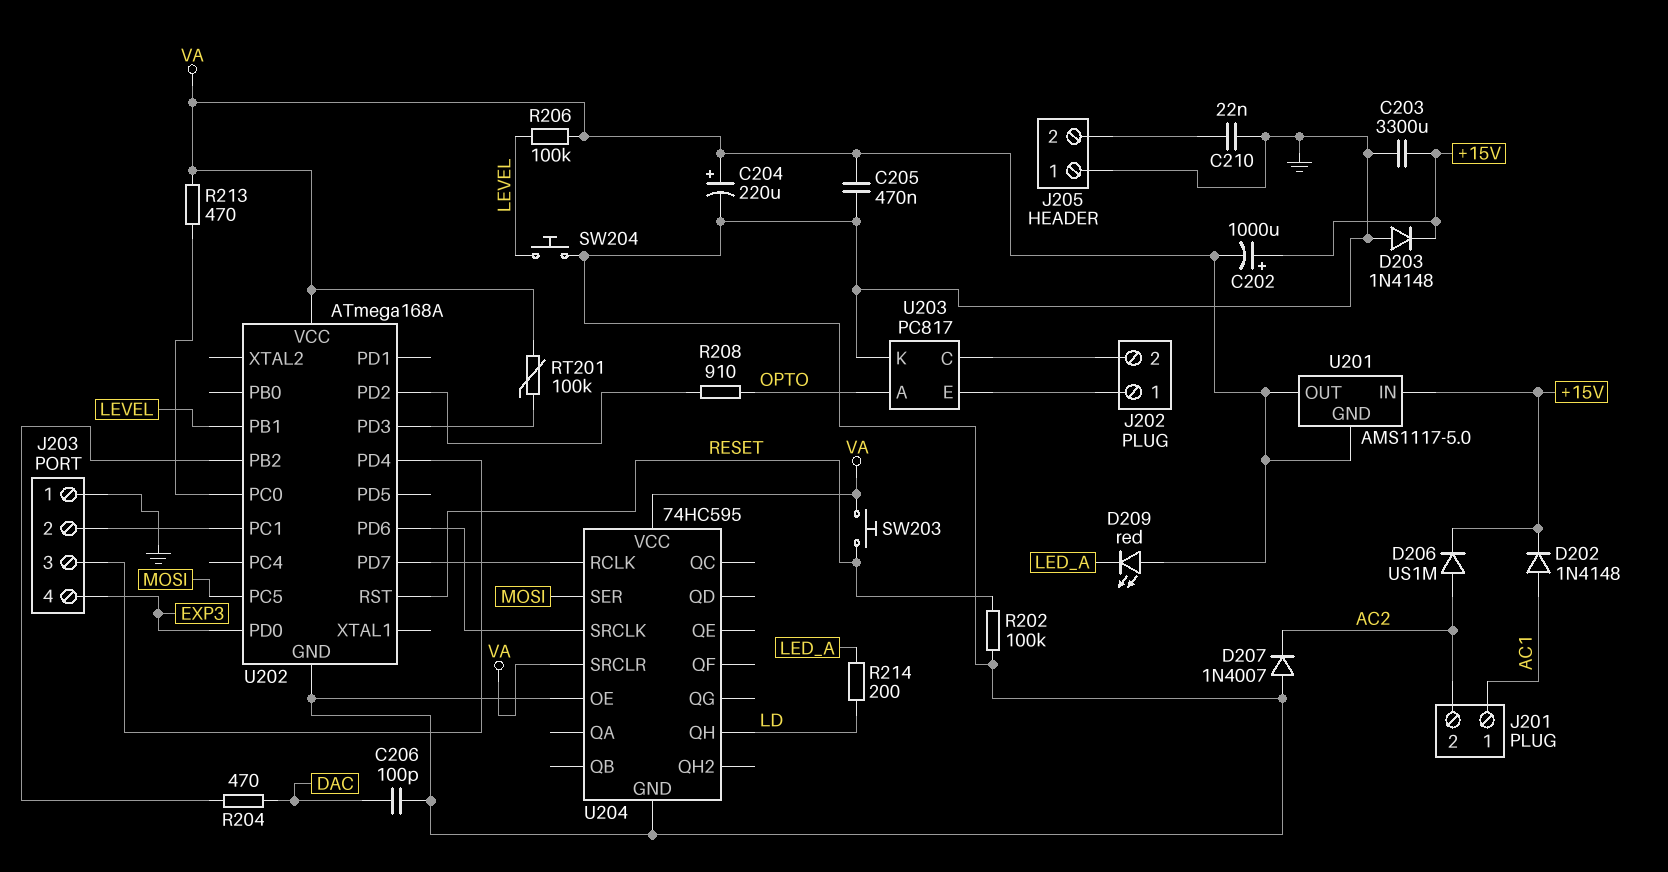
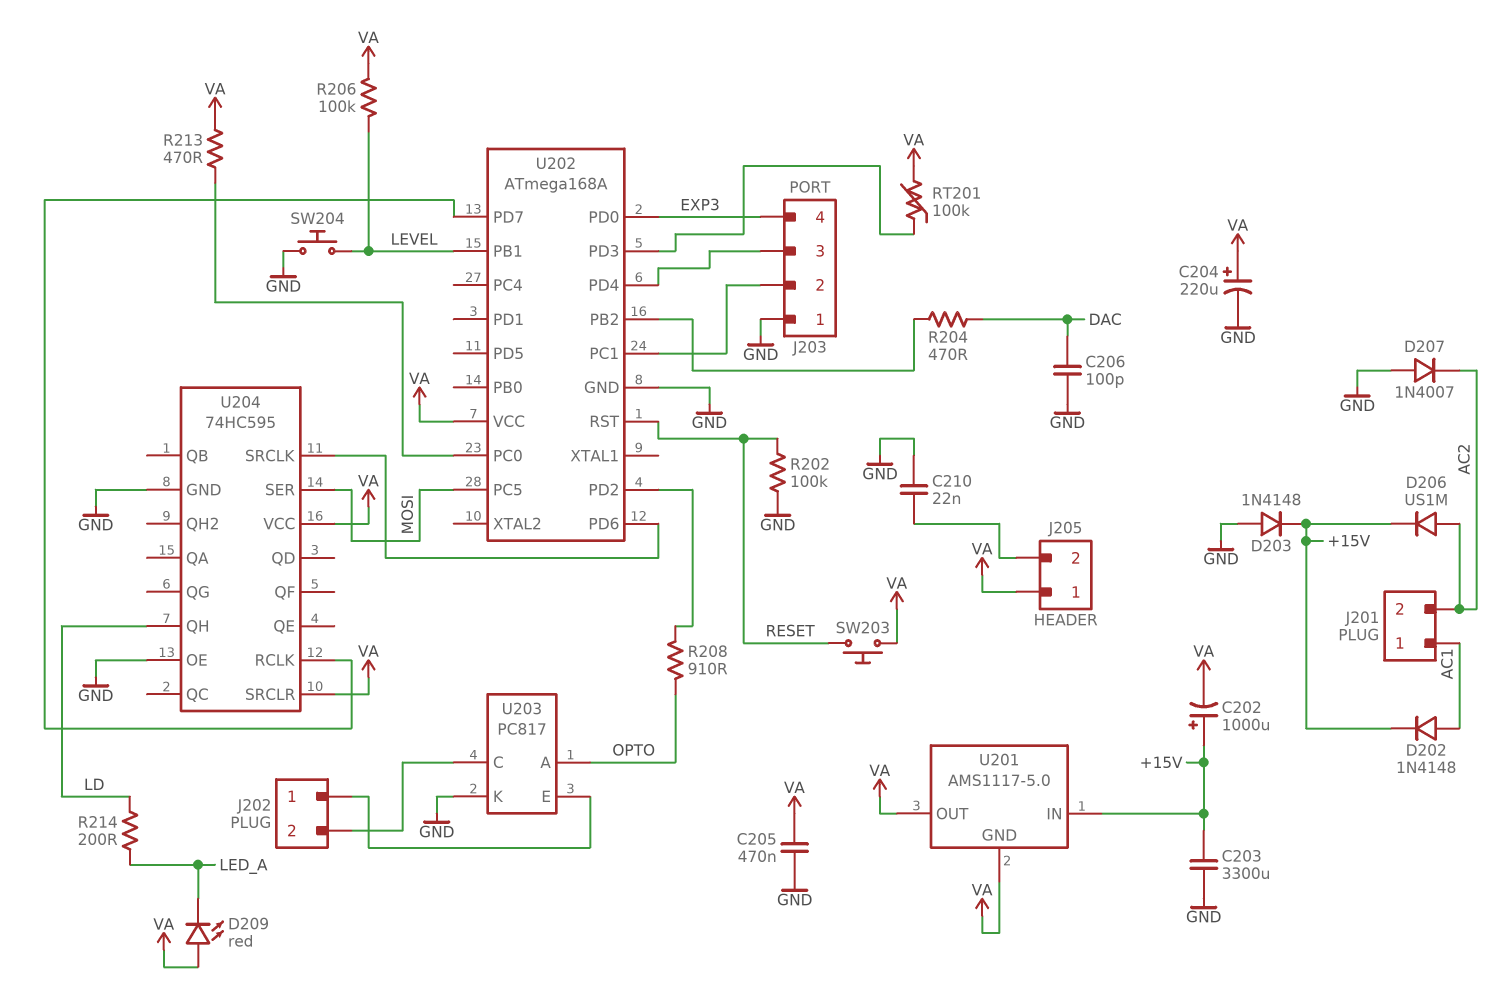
J205 pin 1: GND -> VA

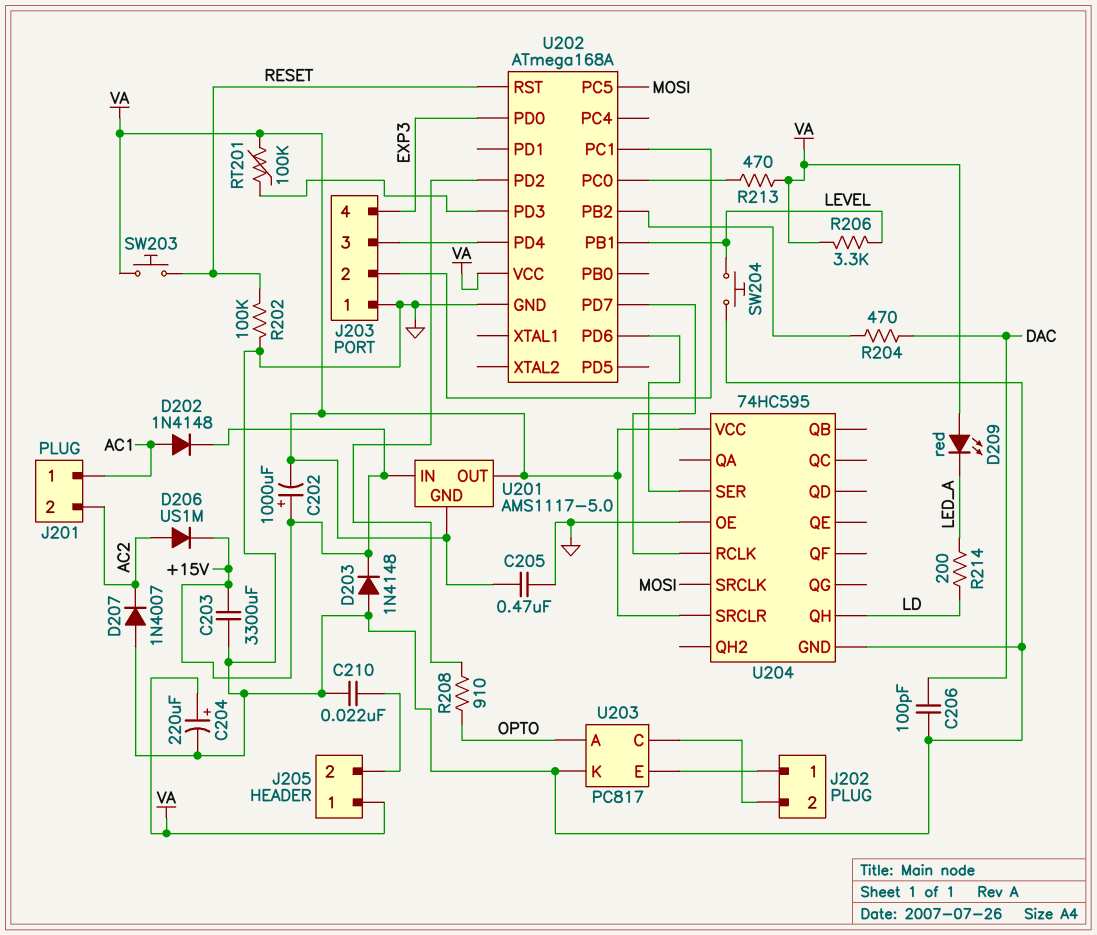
R206: 100k (LEVEL, VA) -> 3.3k (LEVEL, VA)
U204 pin SER: MOSI -> U202/PD6
U204 pin SRCLK: U202/PD6 -> MOSI

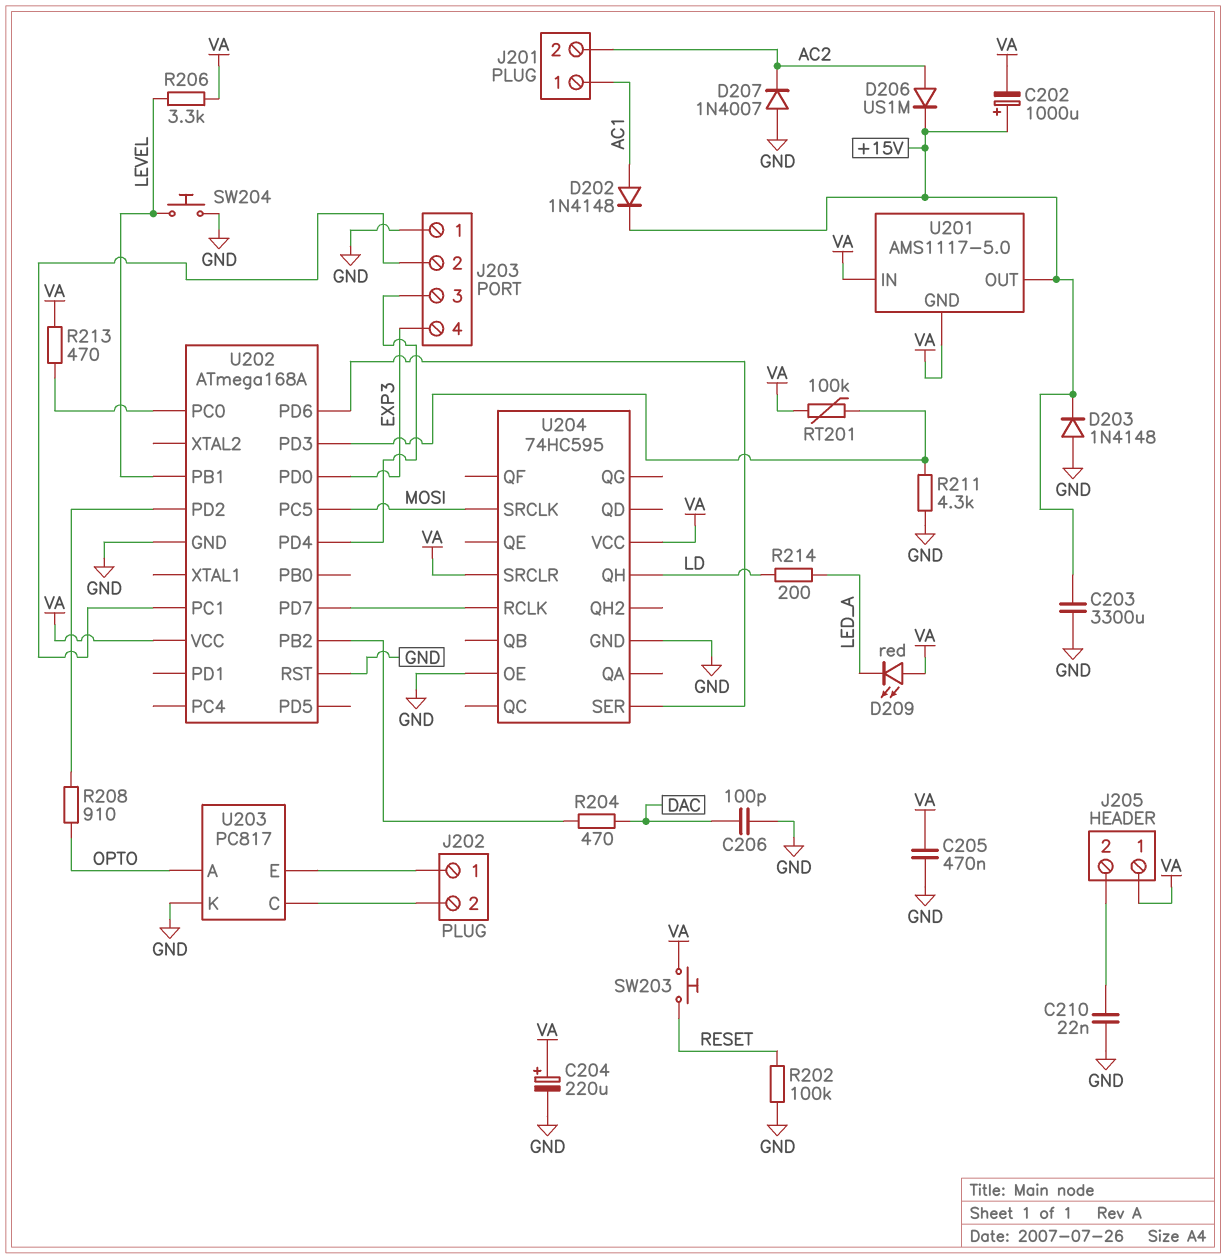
R211: none -> 4.3k (GND, U202/PD3)
U201 pin IN: +15V -> VA
U201 pin OUT: VA -> +15V
U202 pin RST: RESET -> GND

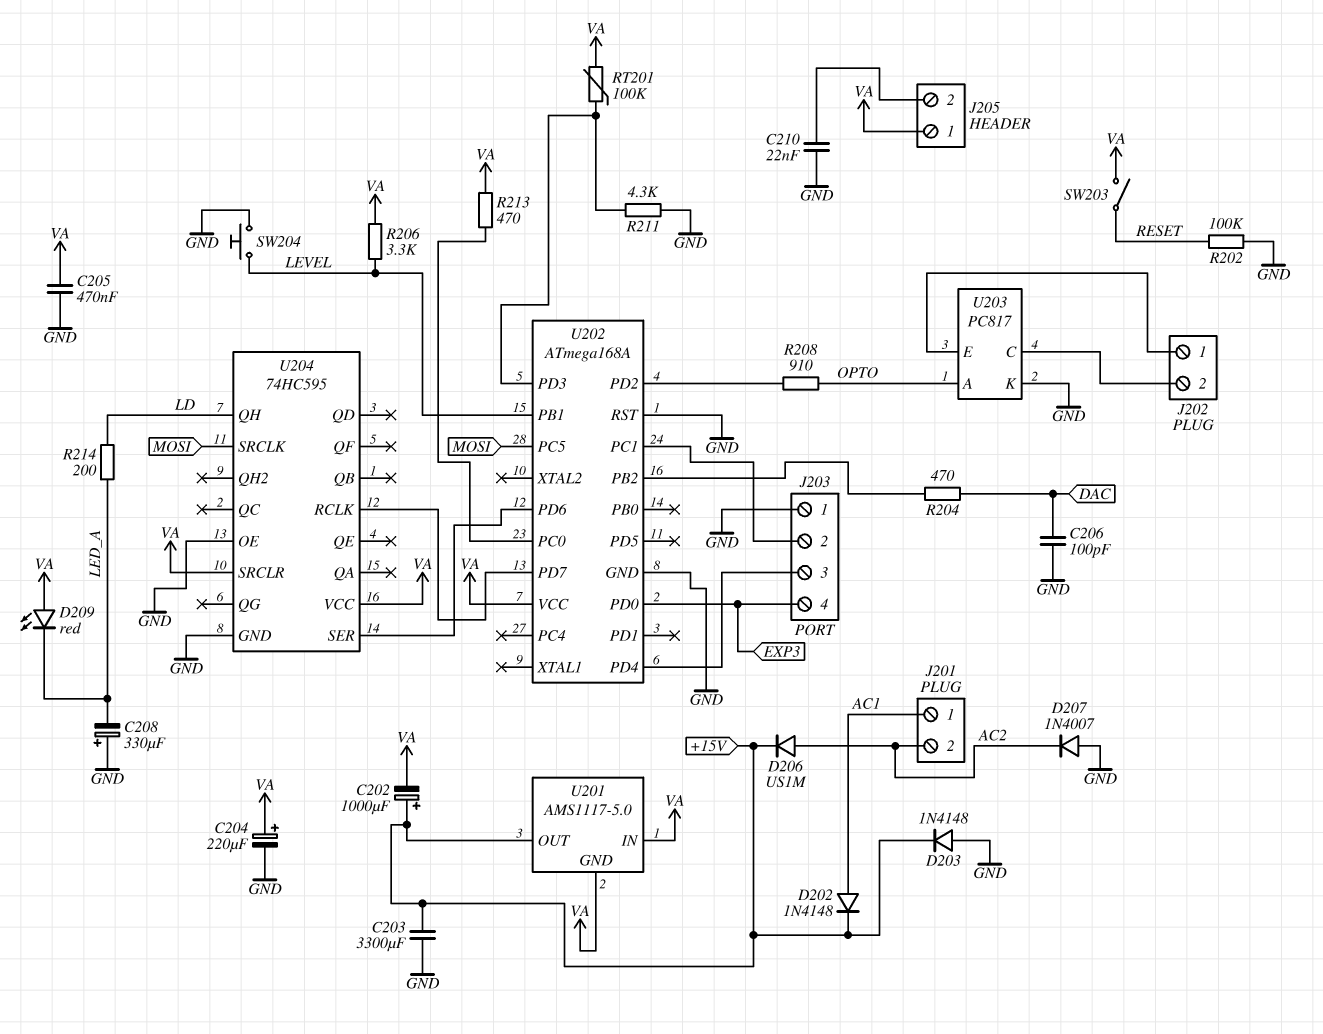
C208: none -> 330uF (plus GND, minus LED_A)
SW203: button (RESET, VA) -> switch (RESET, VA)

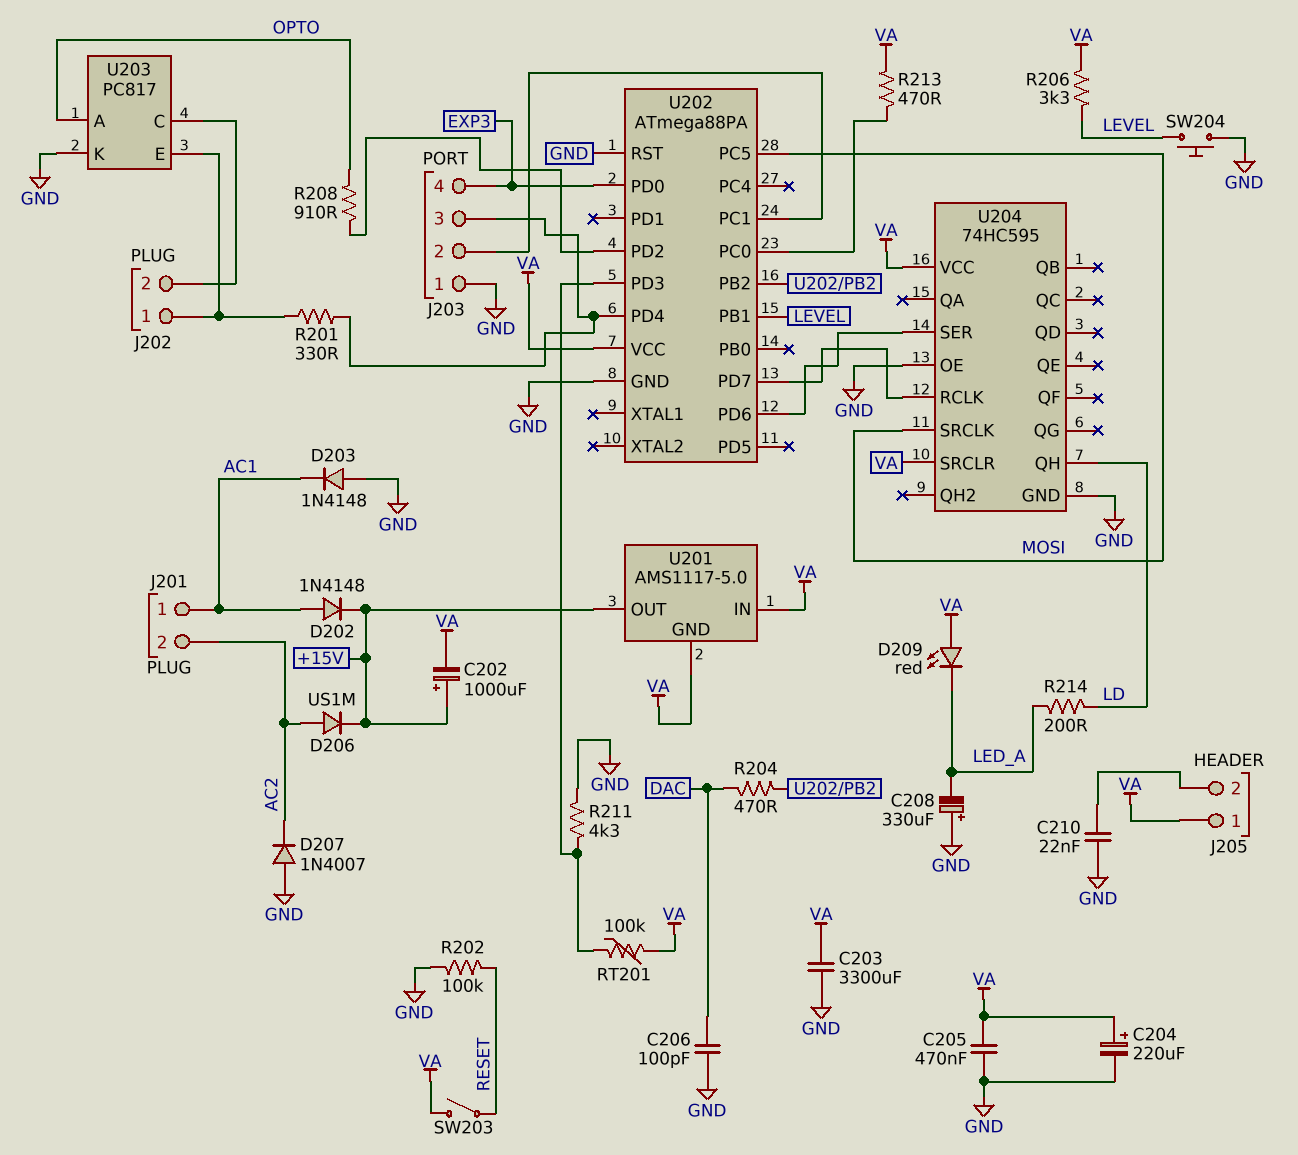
C203: 3300uF (+15V, GND) -> 3300uF (GND, VA)
D203: diode 1N4148 (A GND, K +15V) -> diode 1N4148 (A GND, K AC1)
R201: none -> 330 (J202/1, J203/3)
U202: ATmega168A -> ATmega88PA

